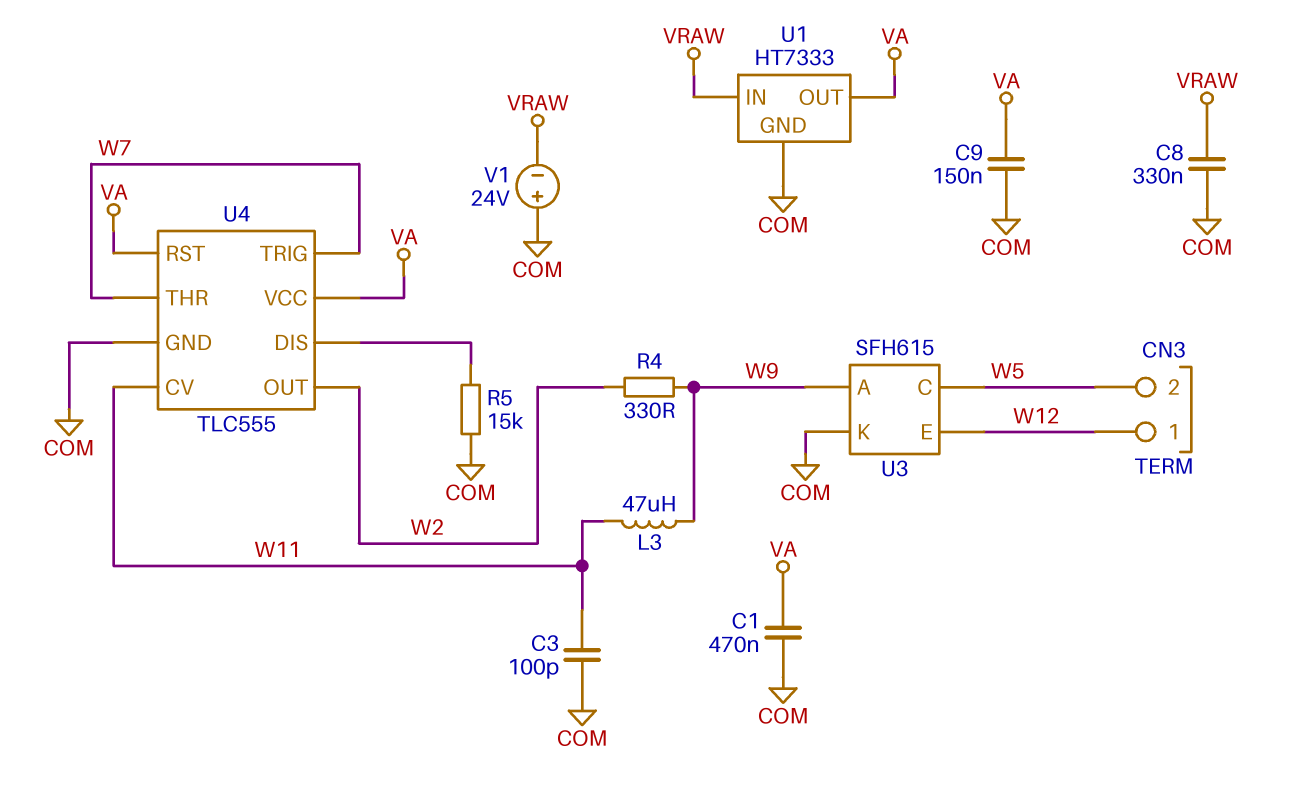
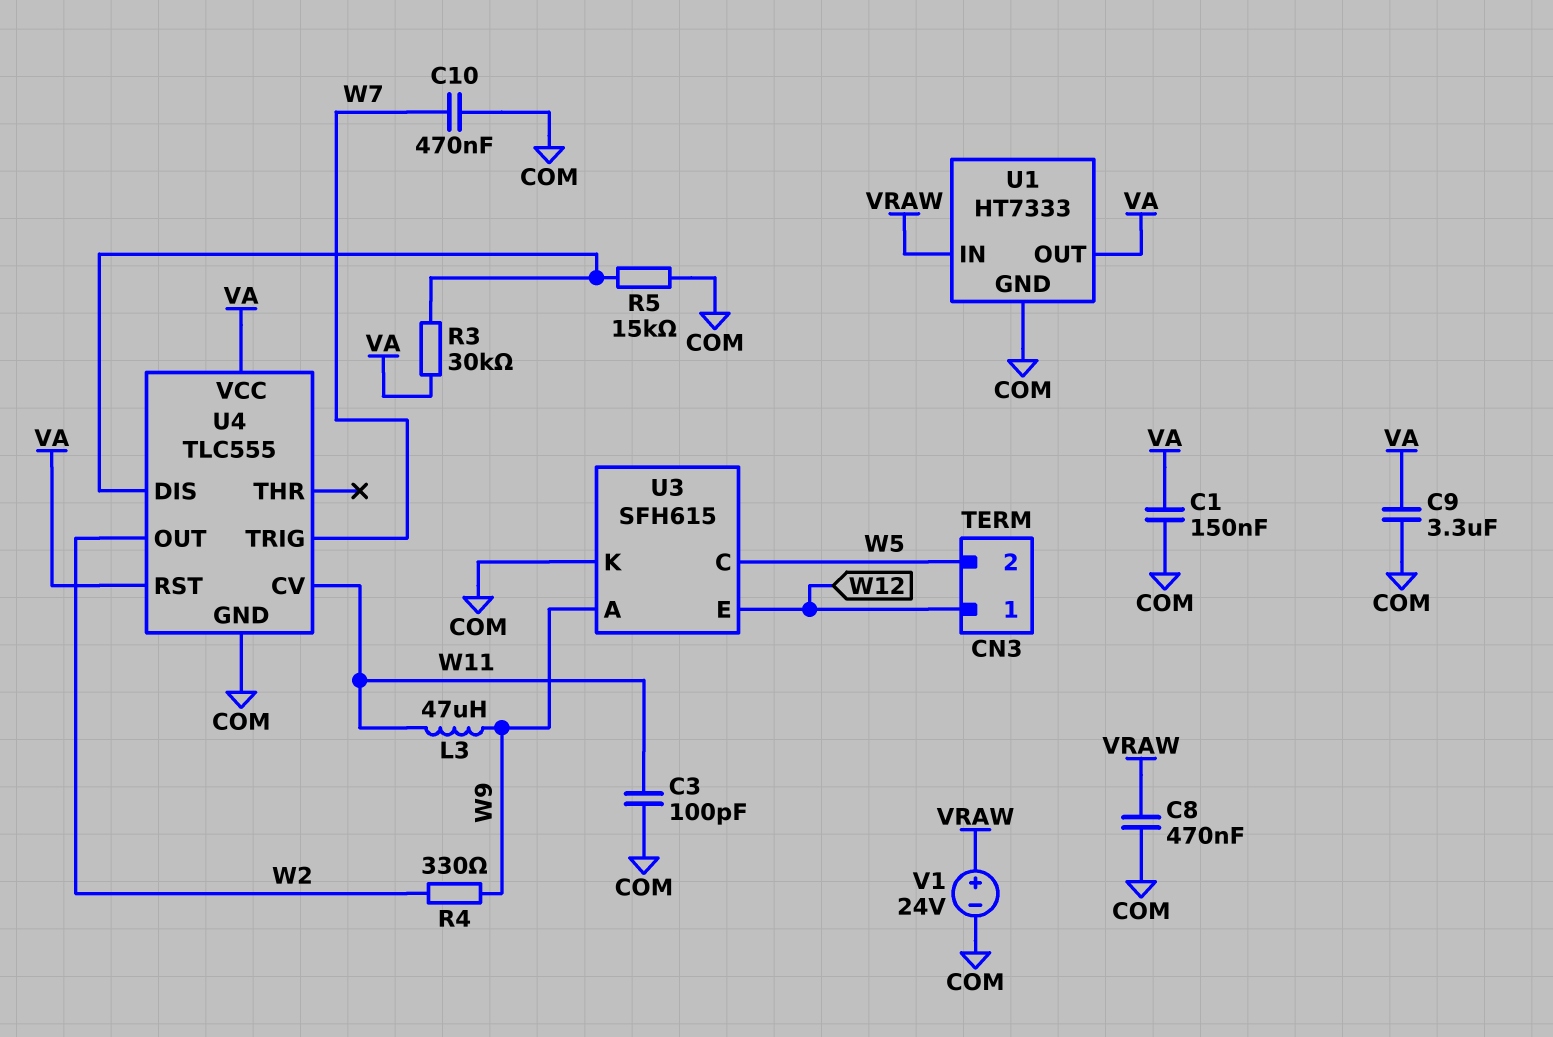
C1: 470nF (COM, VA) -> 150nF (COM, VA)
C8: 330nF (COM, VRAW) -> 470nF (COM, VRAW)
C9: 150nF (COM, VA) -> 3.3uF (COM, VA)
C10: none -> 470nF (COM, W7)
R3: none -> 30k (U4/DIS, VA)
U4 pin THR: W7 -> none
V1: 24V (plus COM, minus VRAW) -> 24V (plus VRAW, minus COM)

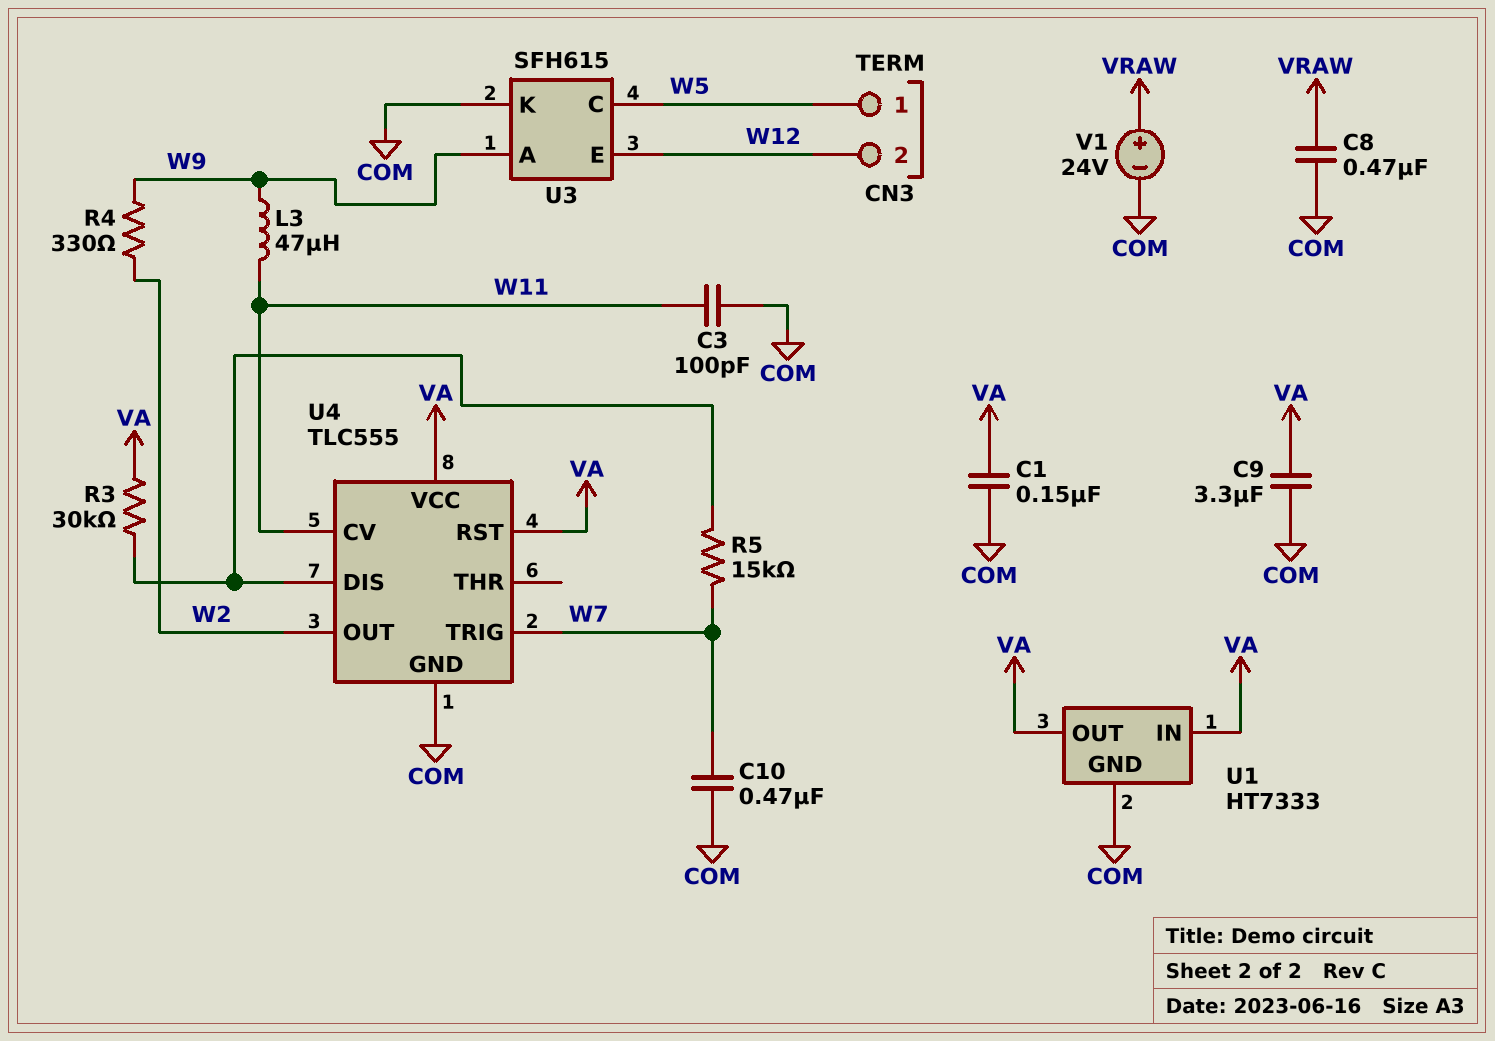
CN3 pin 1: W12 -> W5
CN3 pin 2: W5 -> W12
R5: 15k (COM, U4/DIS) -> 15k (U4/DIS, W7)
U1 pin IN: VRAW -> VA

